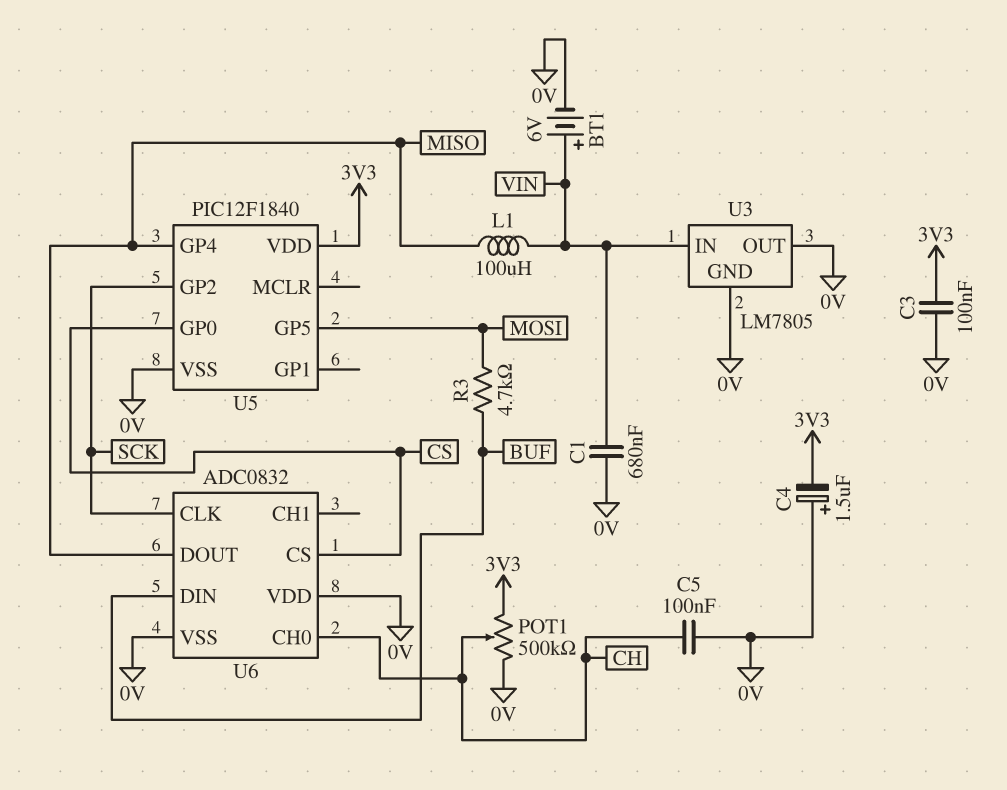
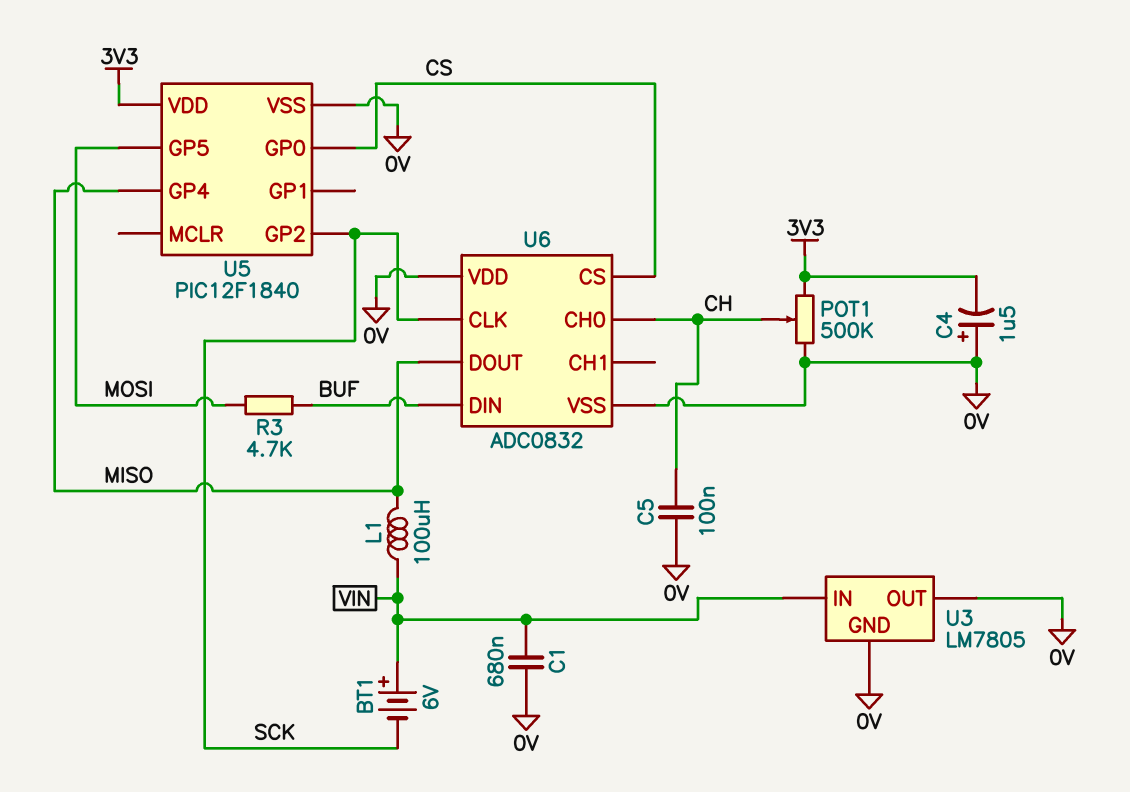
BT1: 6V (plus VIN, minus 0V) -> 6V (plus VIN, minus SCK)
C3: 100nF (0V, 3V3) -> none

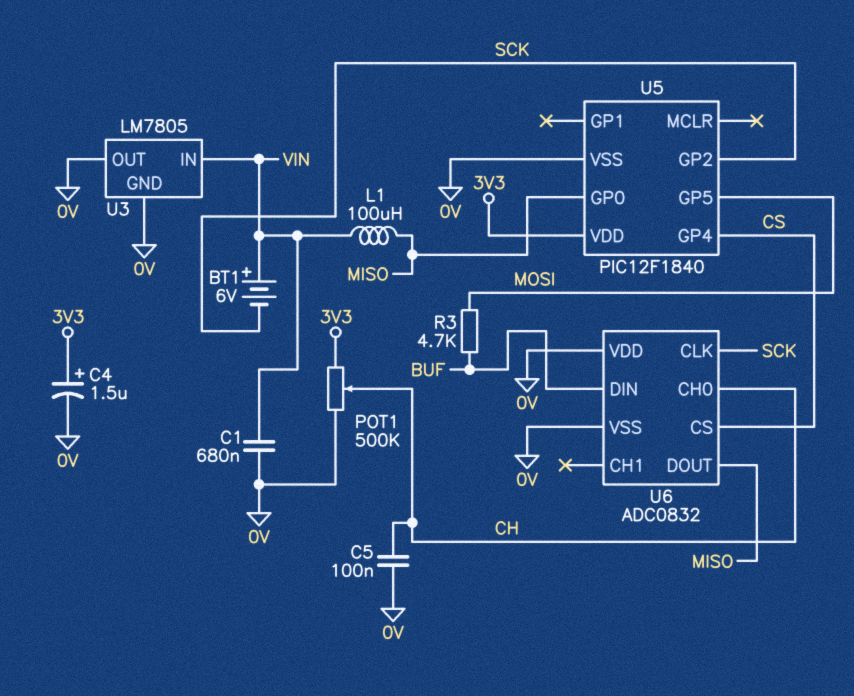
C4: 1.5uF (plus 0V, minus 3V3) -> 1.5uF (plus 3V3, minus 0V)
U5 pin GP0: CS -> MISO
U5 pin GP4: MISO -> CS

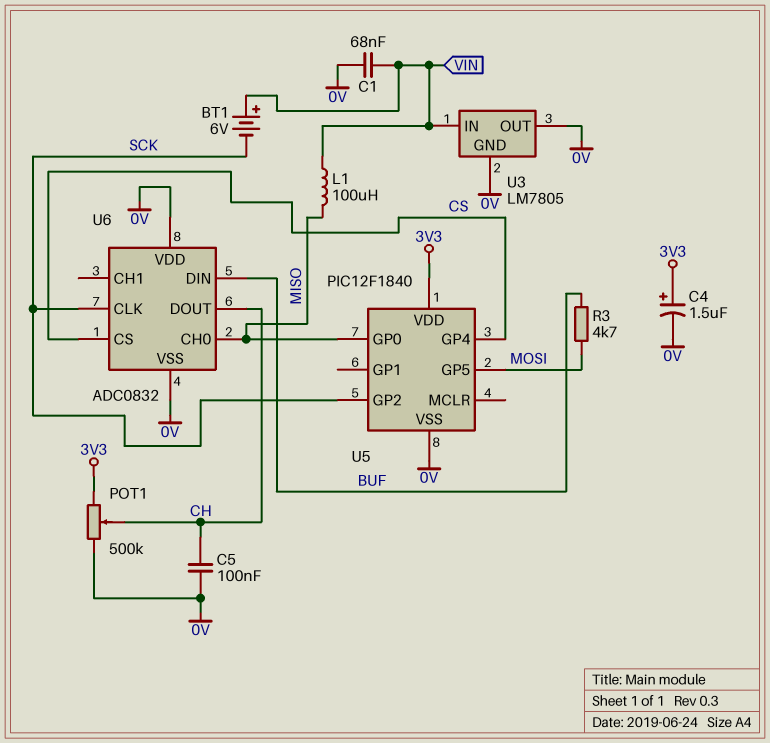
C1: 680nF (0V, VIN) -> 68nF (0V, VIN)
U6 pin CH0: CH -> MISO
U6 pin DOUT: MISO -> CH

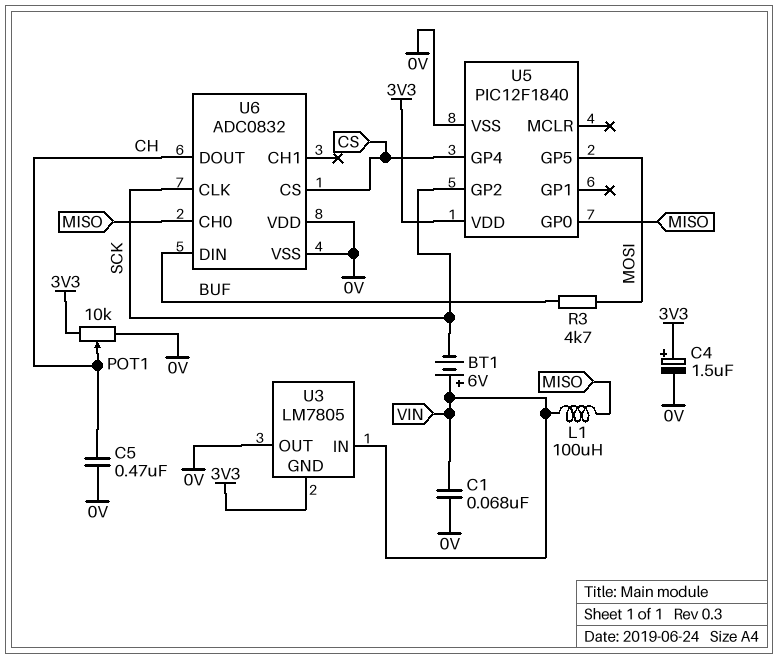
C5: 100nF (0V, CH) -> 470nF (0V, CH)
POT1: 500k (0V, 3V3, wiper CH) -> 10k (0V, 3V3, wiper CH)
U3 pin GND: 0V -> 3V3

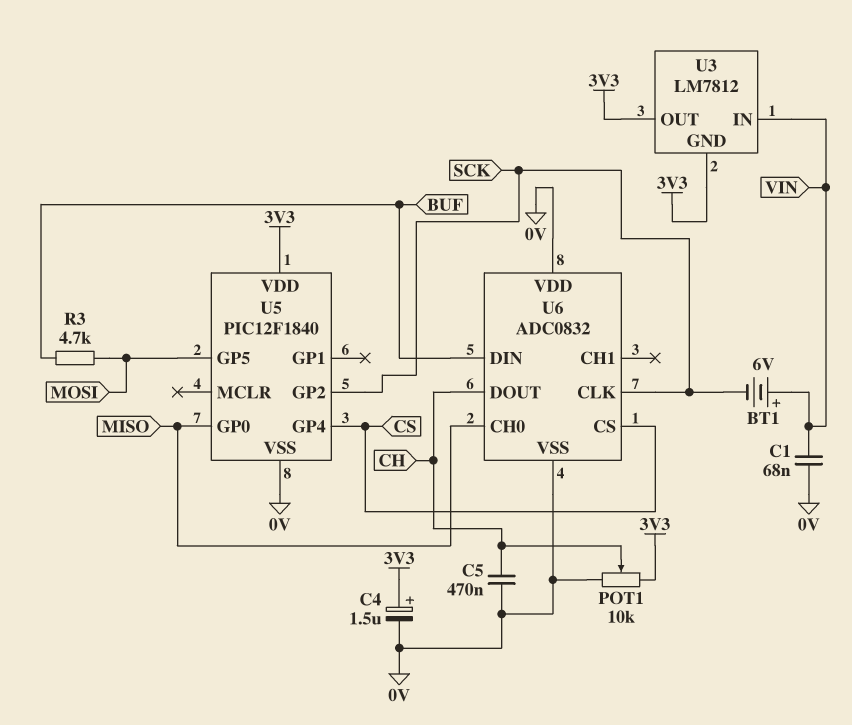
L1: 100uH (MISO, VIN) -> none
U3: LM7805 -> LM7812
U3 pin OUT: 0V -> 3V3

